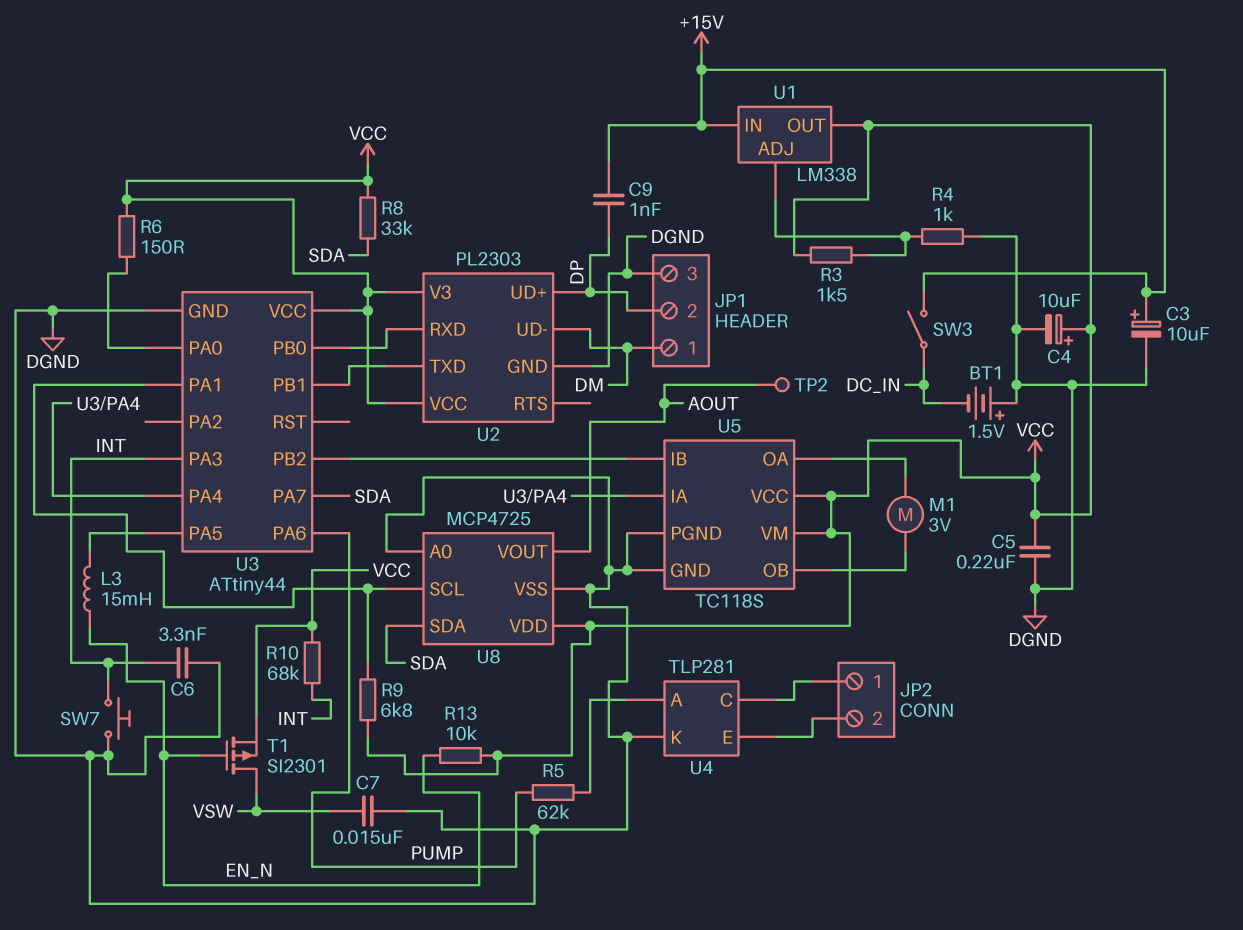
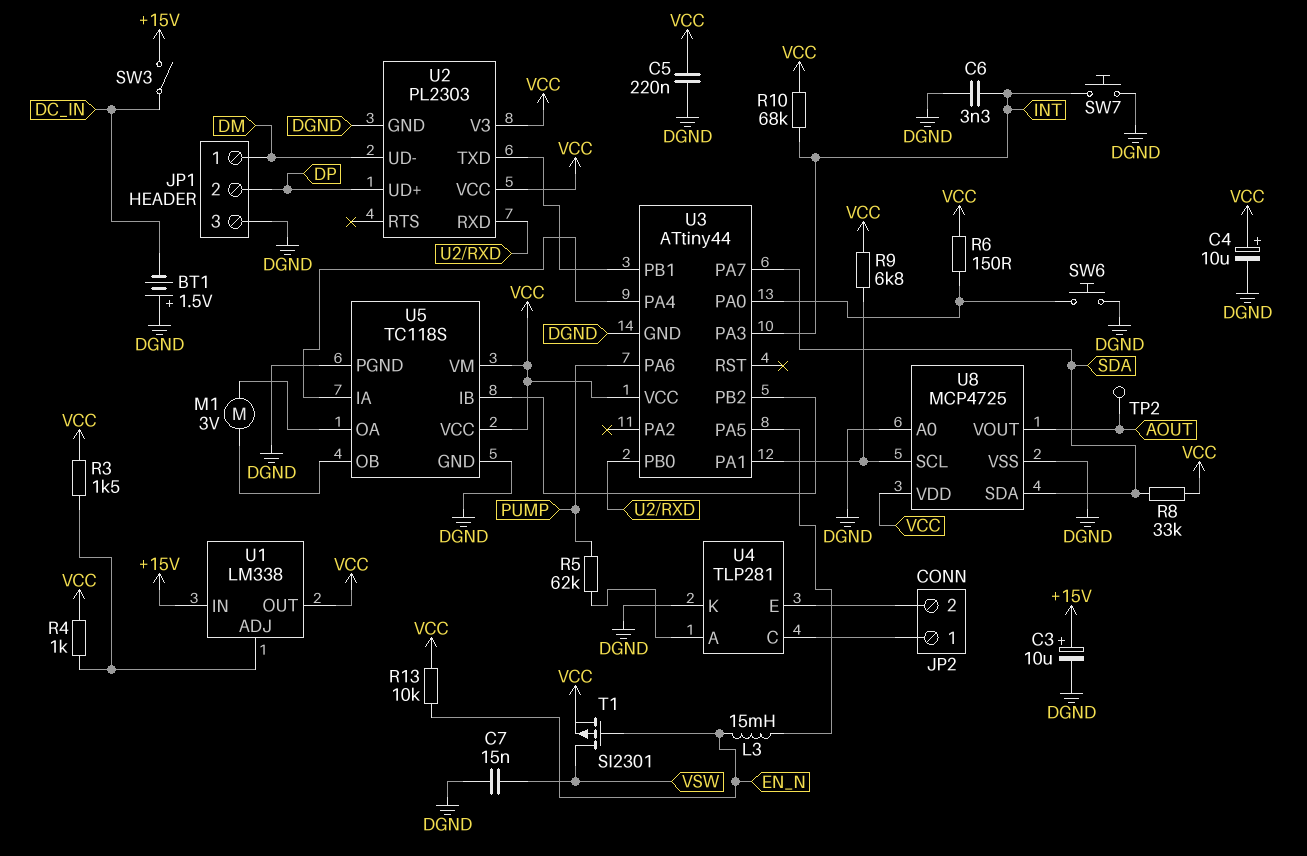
C9: 1nF (+15V, DP) -> none
R4: 1k (DGND, U1/ADJ) -> 1k (U1/ADJ, VCC)
SW6: none -> button (DGND, U3/PA0)

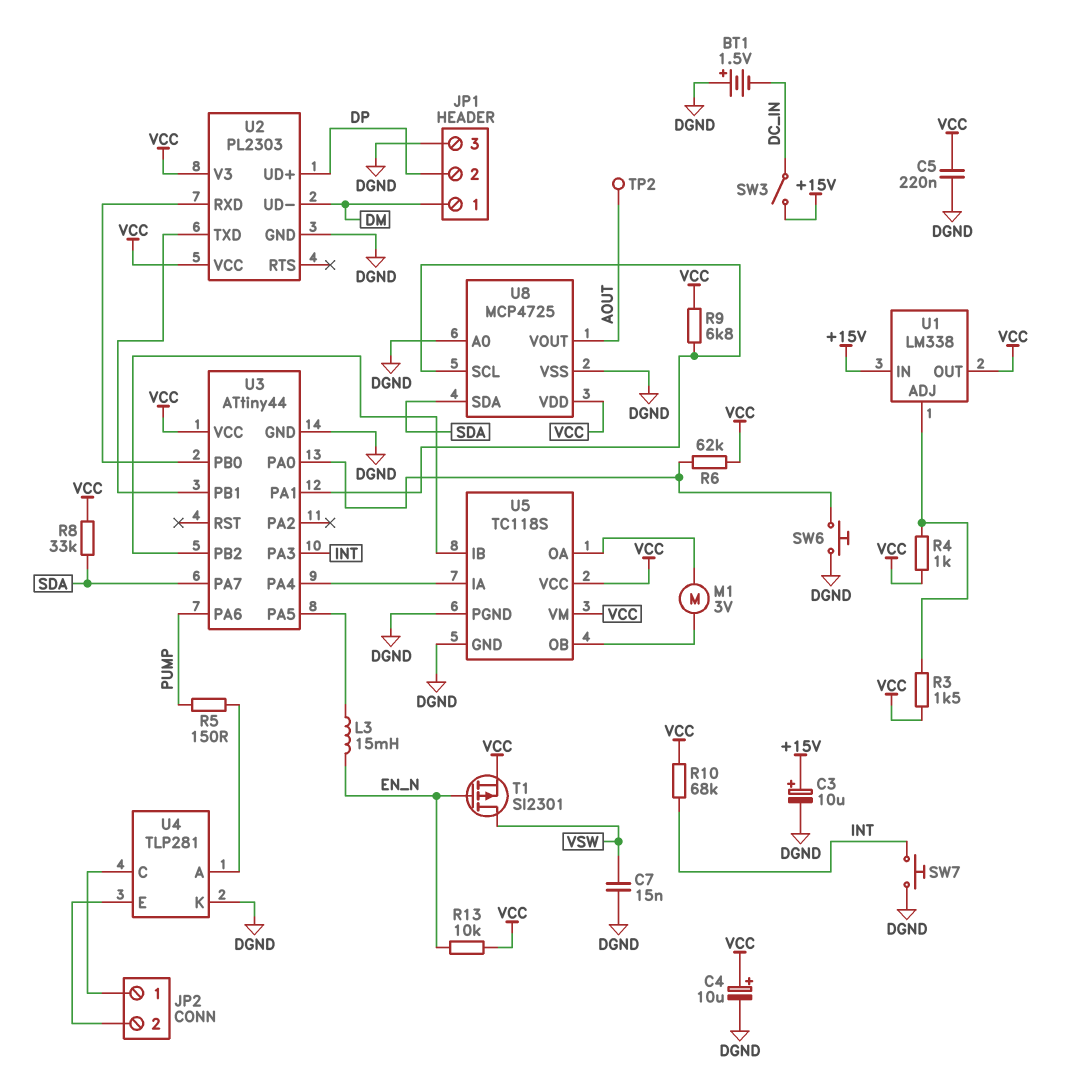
C6: 3.3nF (DGND, INT) -> none
R5: 62k (PUMP, U4/A) -> 150 (PUMP, U4/A)
R6: 150 (U3/PA0, VCC) -> 62k (U3/PA0, VCC)

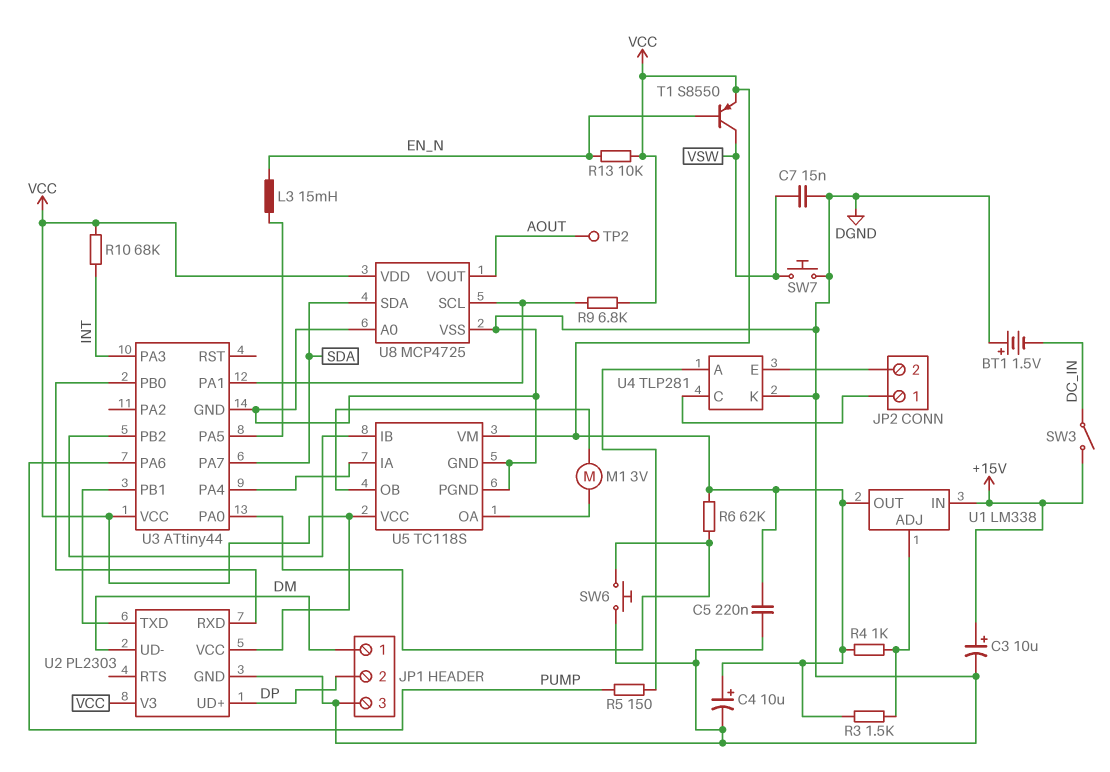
R8: 33k (SDA, VCC) -> none
SW7: button (DGND, INT) -> button (DGND, VSW)
T1: PMOS SI2301 (G EN_N, D VSW, S VCC) -> PNP S8550 (B EN_N, C VSW, E VCC)

